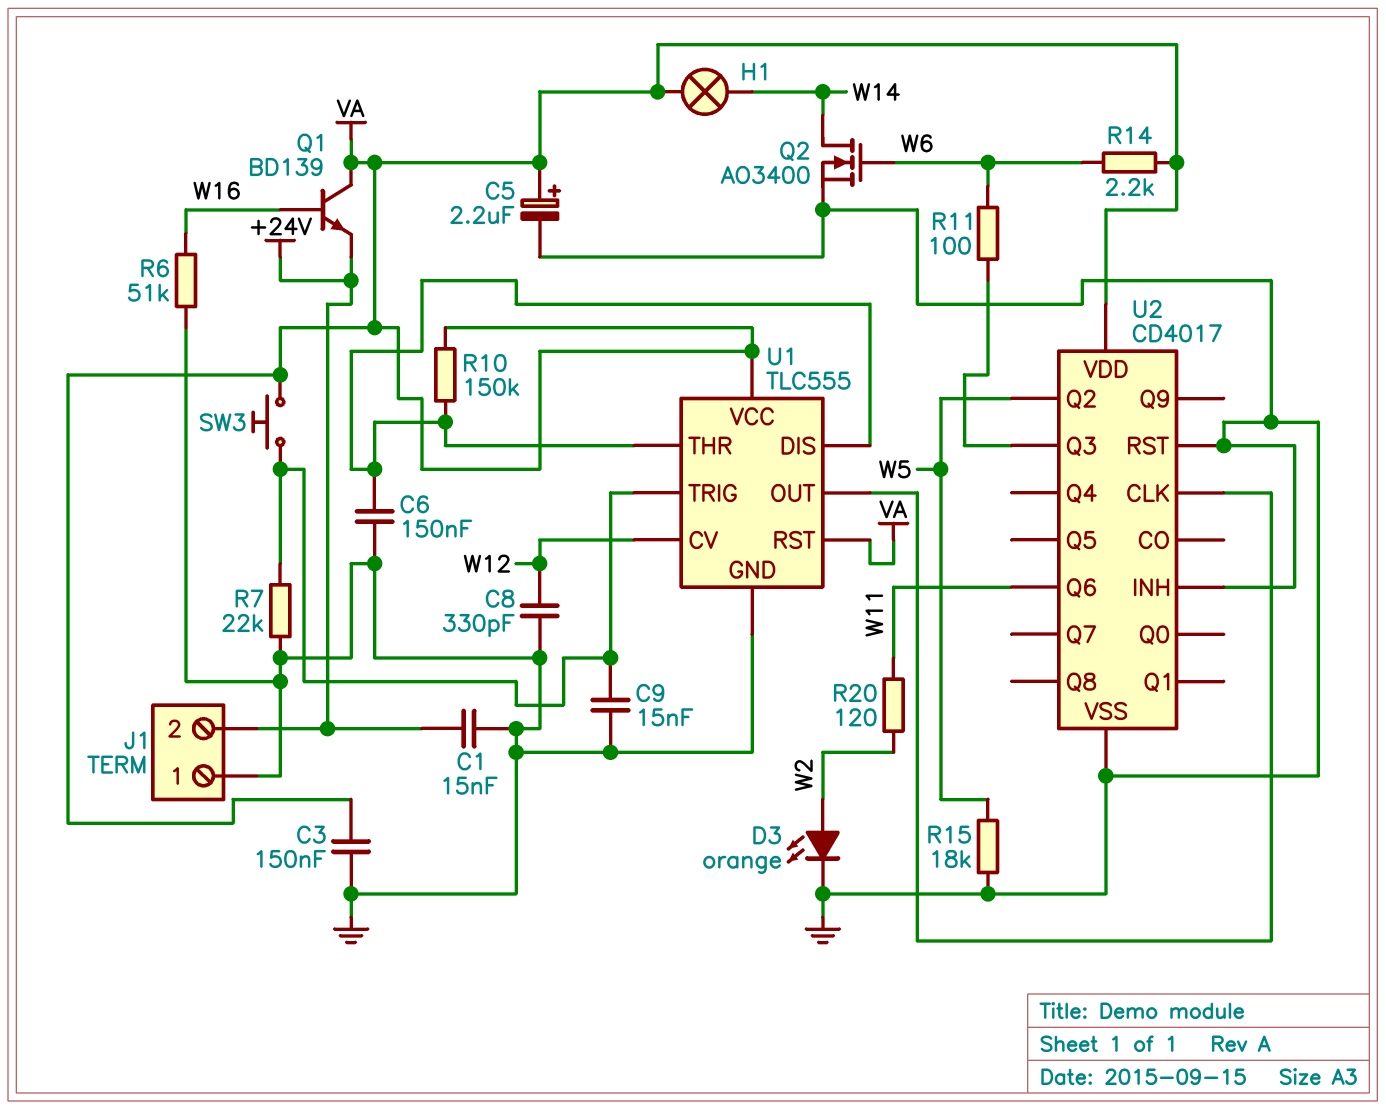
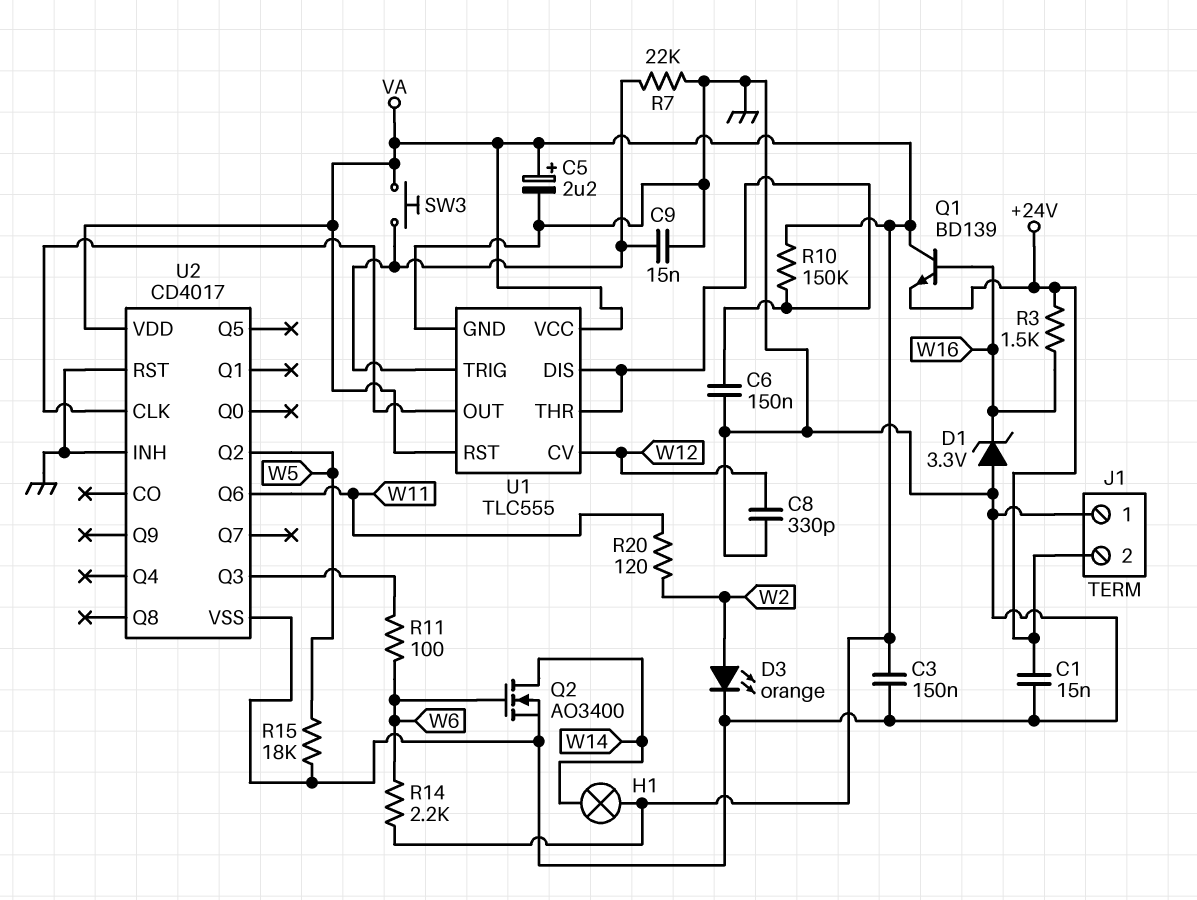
D1: none -> zener 3.3V (A GND, K W16)
R3: none -> 1.5k (+24V, W16)
R6: 51k (GND, W16) -> none

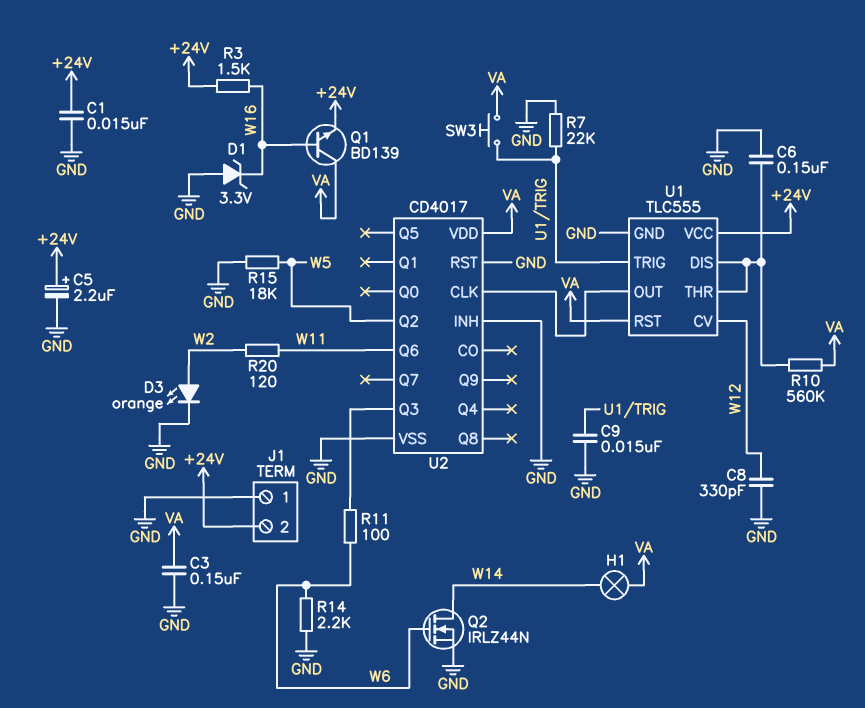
C5: 2.2uF (plus VA, minus GND) -> 2.2uF (plus +24V, minus GND)
Q2: NMOS AO3400 (G W6, D W14, S GND) -> NMOS IRLZ44N (G W6, D W14, S GND)
R10: 150k (U1/DIS, VA) -> 560k (U1/DIS, VA)
R14: 2.2k (VA, W6) -> 2.2k (GND, W6)
U1 pin VCC: VA -> +24V

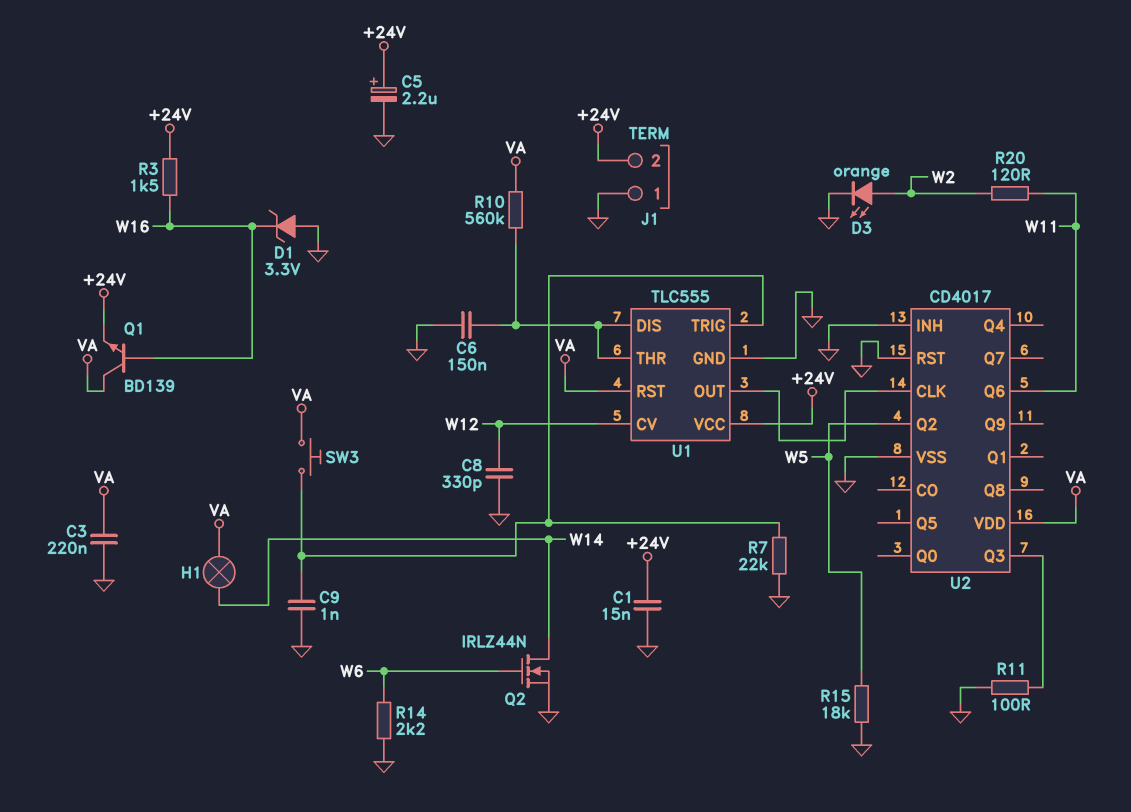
C3: 150nF (GND, VA) -> 220nF (GND, VA)
C9: 15nF (GND, U1/TRIG) -> 1nF (GND, U1/TRIG)
R11: 100 (U2/Q3, W6) -> 100 (GND, U2/Q3)

